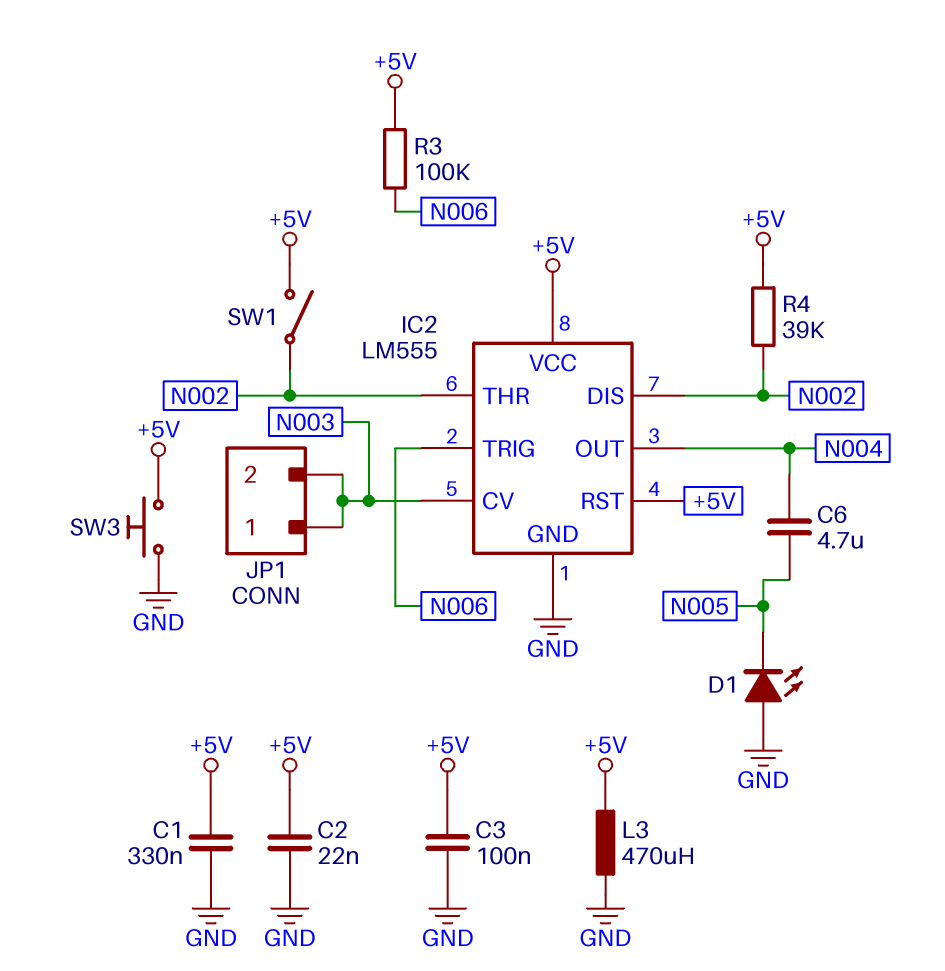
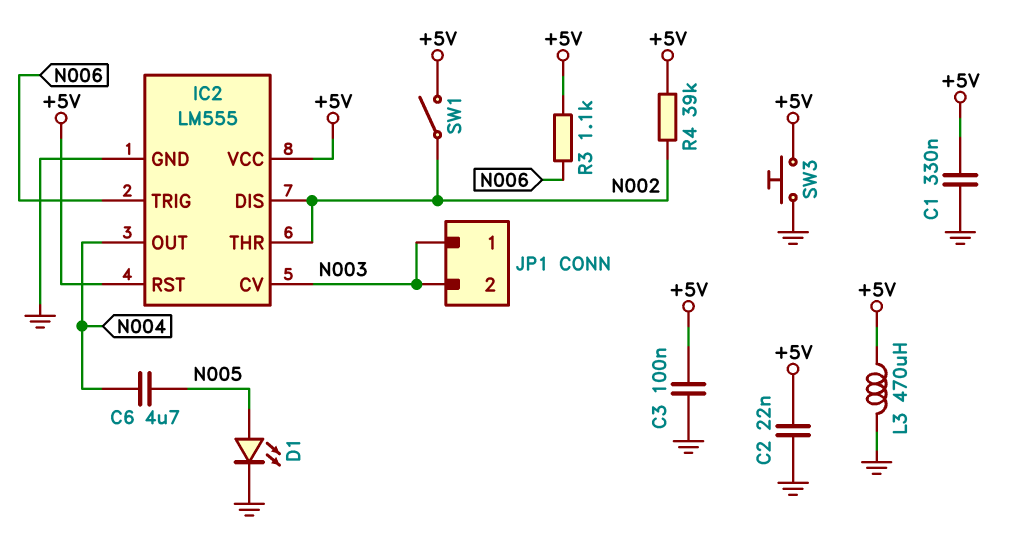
D1: LED (A GND, K N005) -> LED (A N005, K GND)
R3: 100k (+5V, N006) -> 1.1k (+5V, N006)

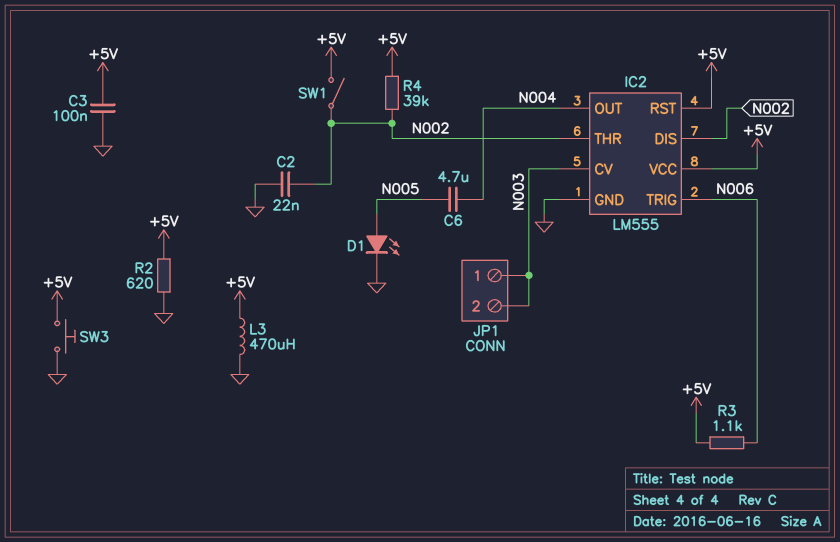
C1: 330nF (+5V, GND) -> none
C2: 22nF (+5V, GND) -> 22nF (GND, N002)
R2: none -> 620 (+5V, GND)

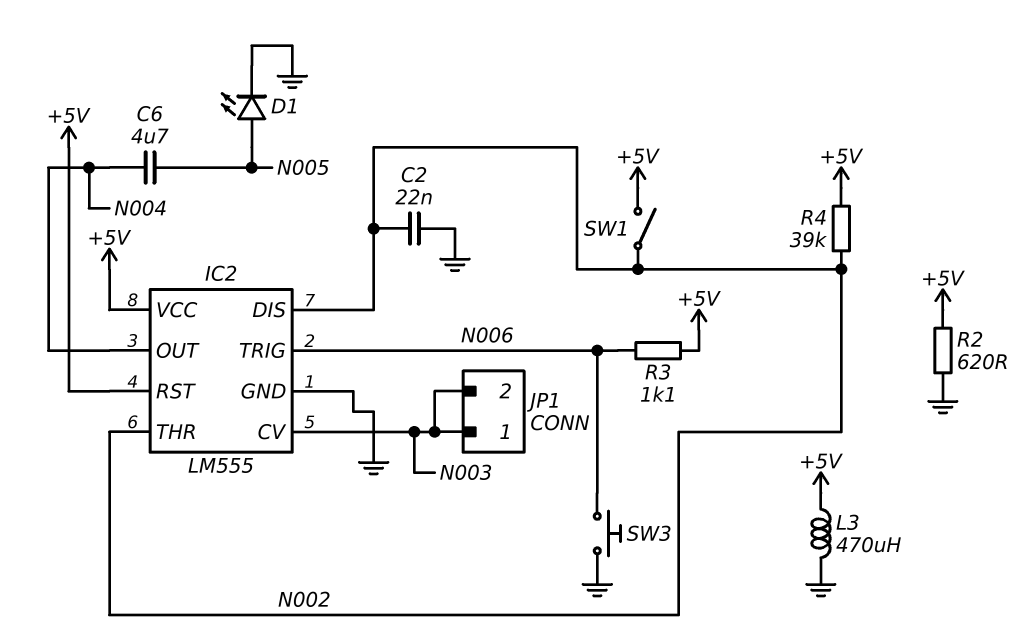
C3: 100nF (+5V, GND) -> none
SW3: button (+5V, GND) -> button (GND, N006)

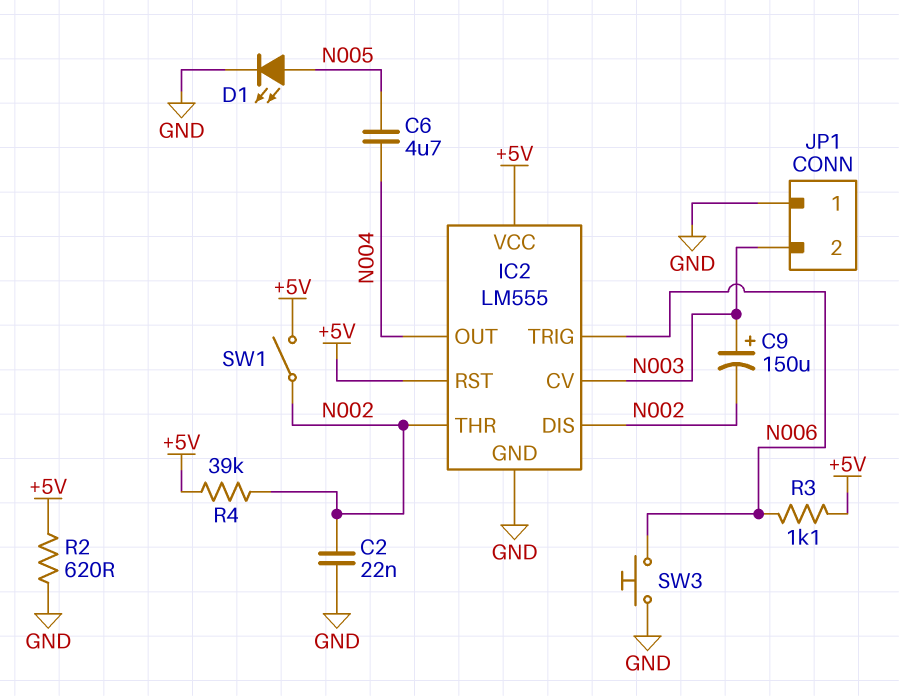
C9: none -> 150uF (plus N003, minus N002)
JP1 pin 1: N003 -> GND
L3: 470uH (+5V, GND) -> none

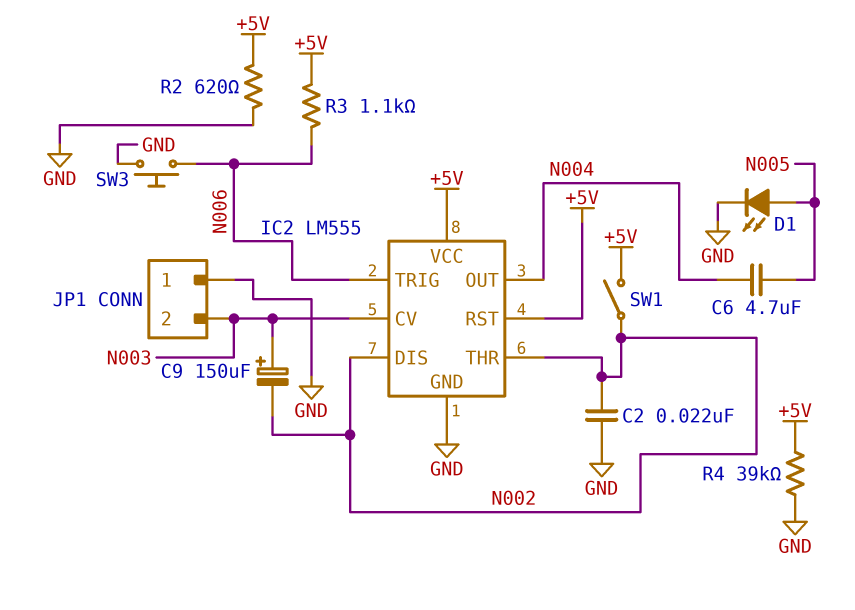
R4: 39k (+5V, N002) -> 39k (+5V, GND)

